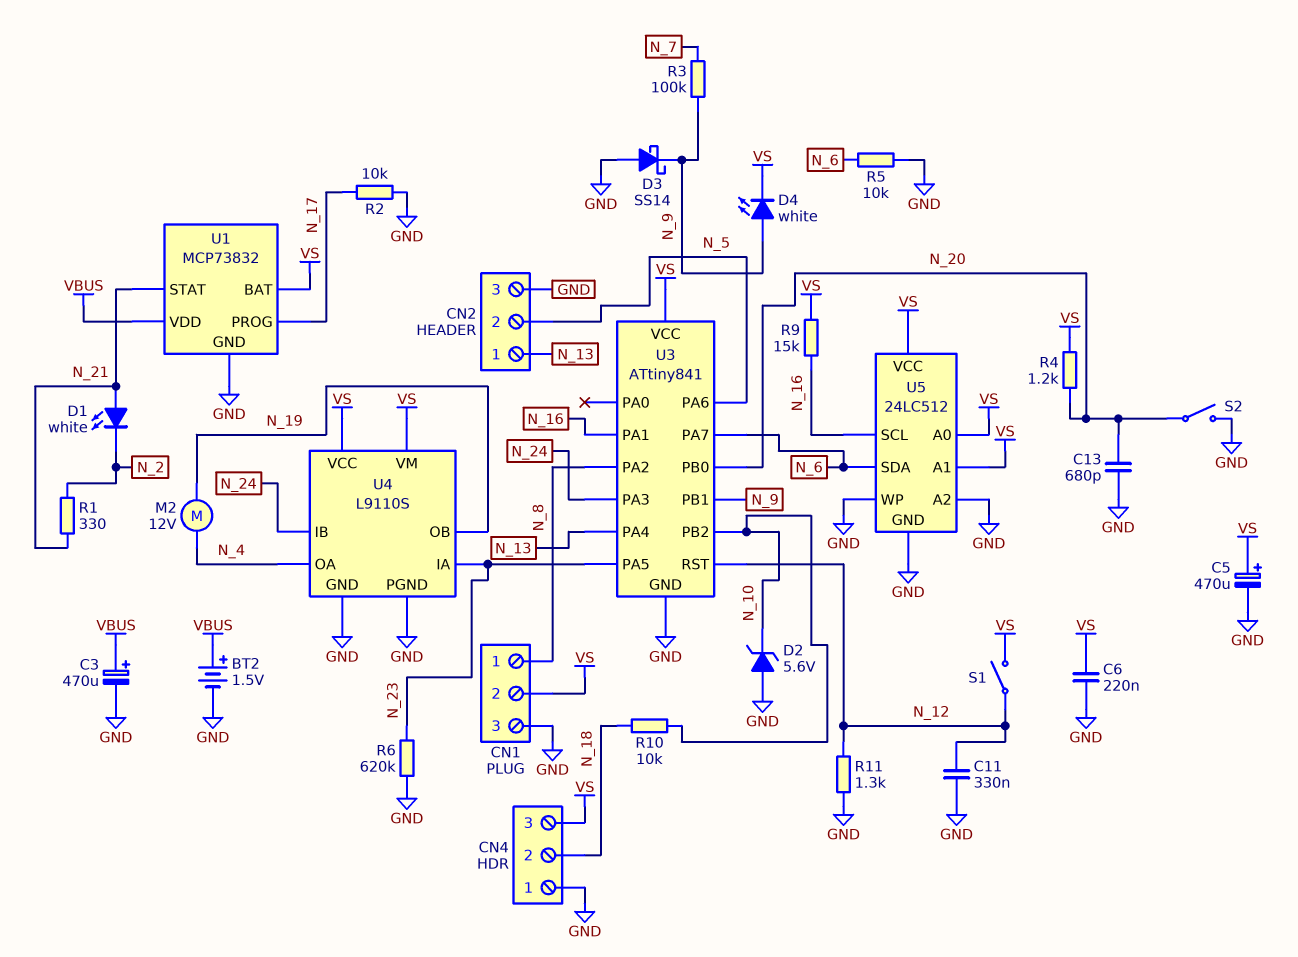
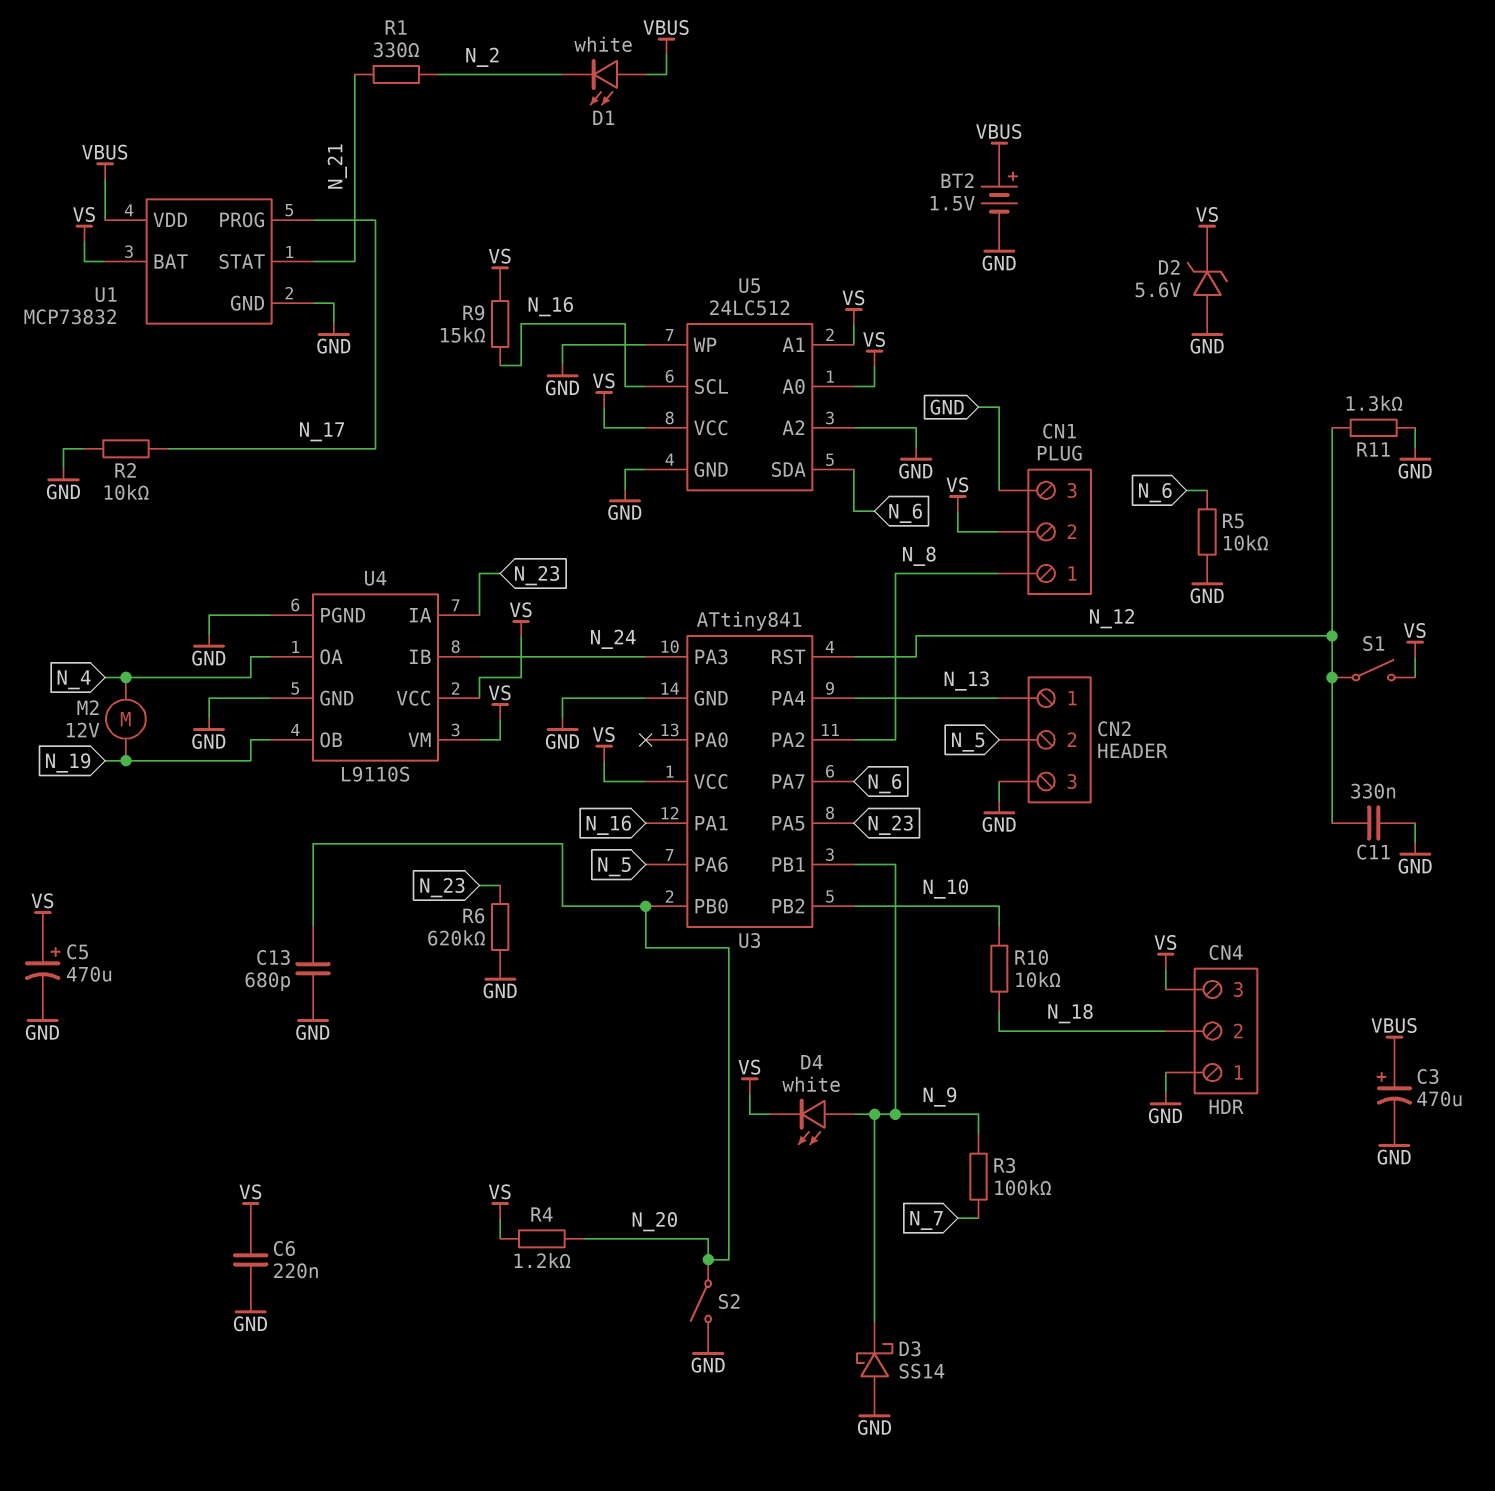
D1: LED white (A N_21, K N_2) -> LED white (A VBUS, K N_2)
D2: zener 5.6V (A GND, K N_10) -> zener 5.6V (A GND, K VS)

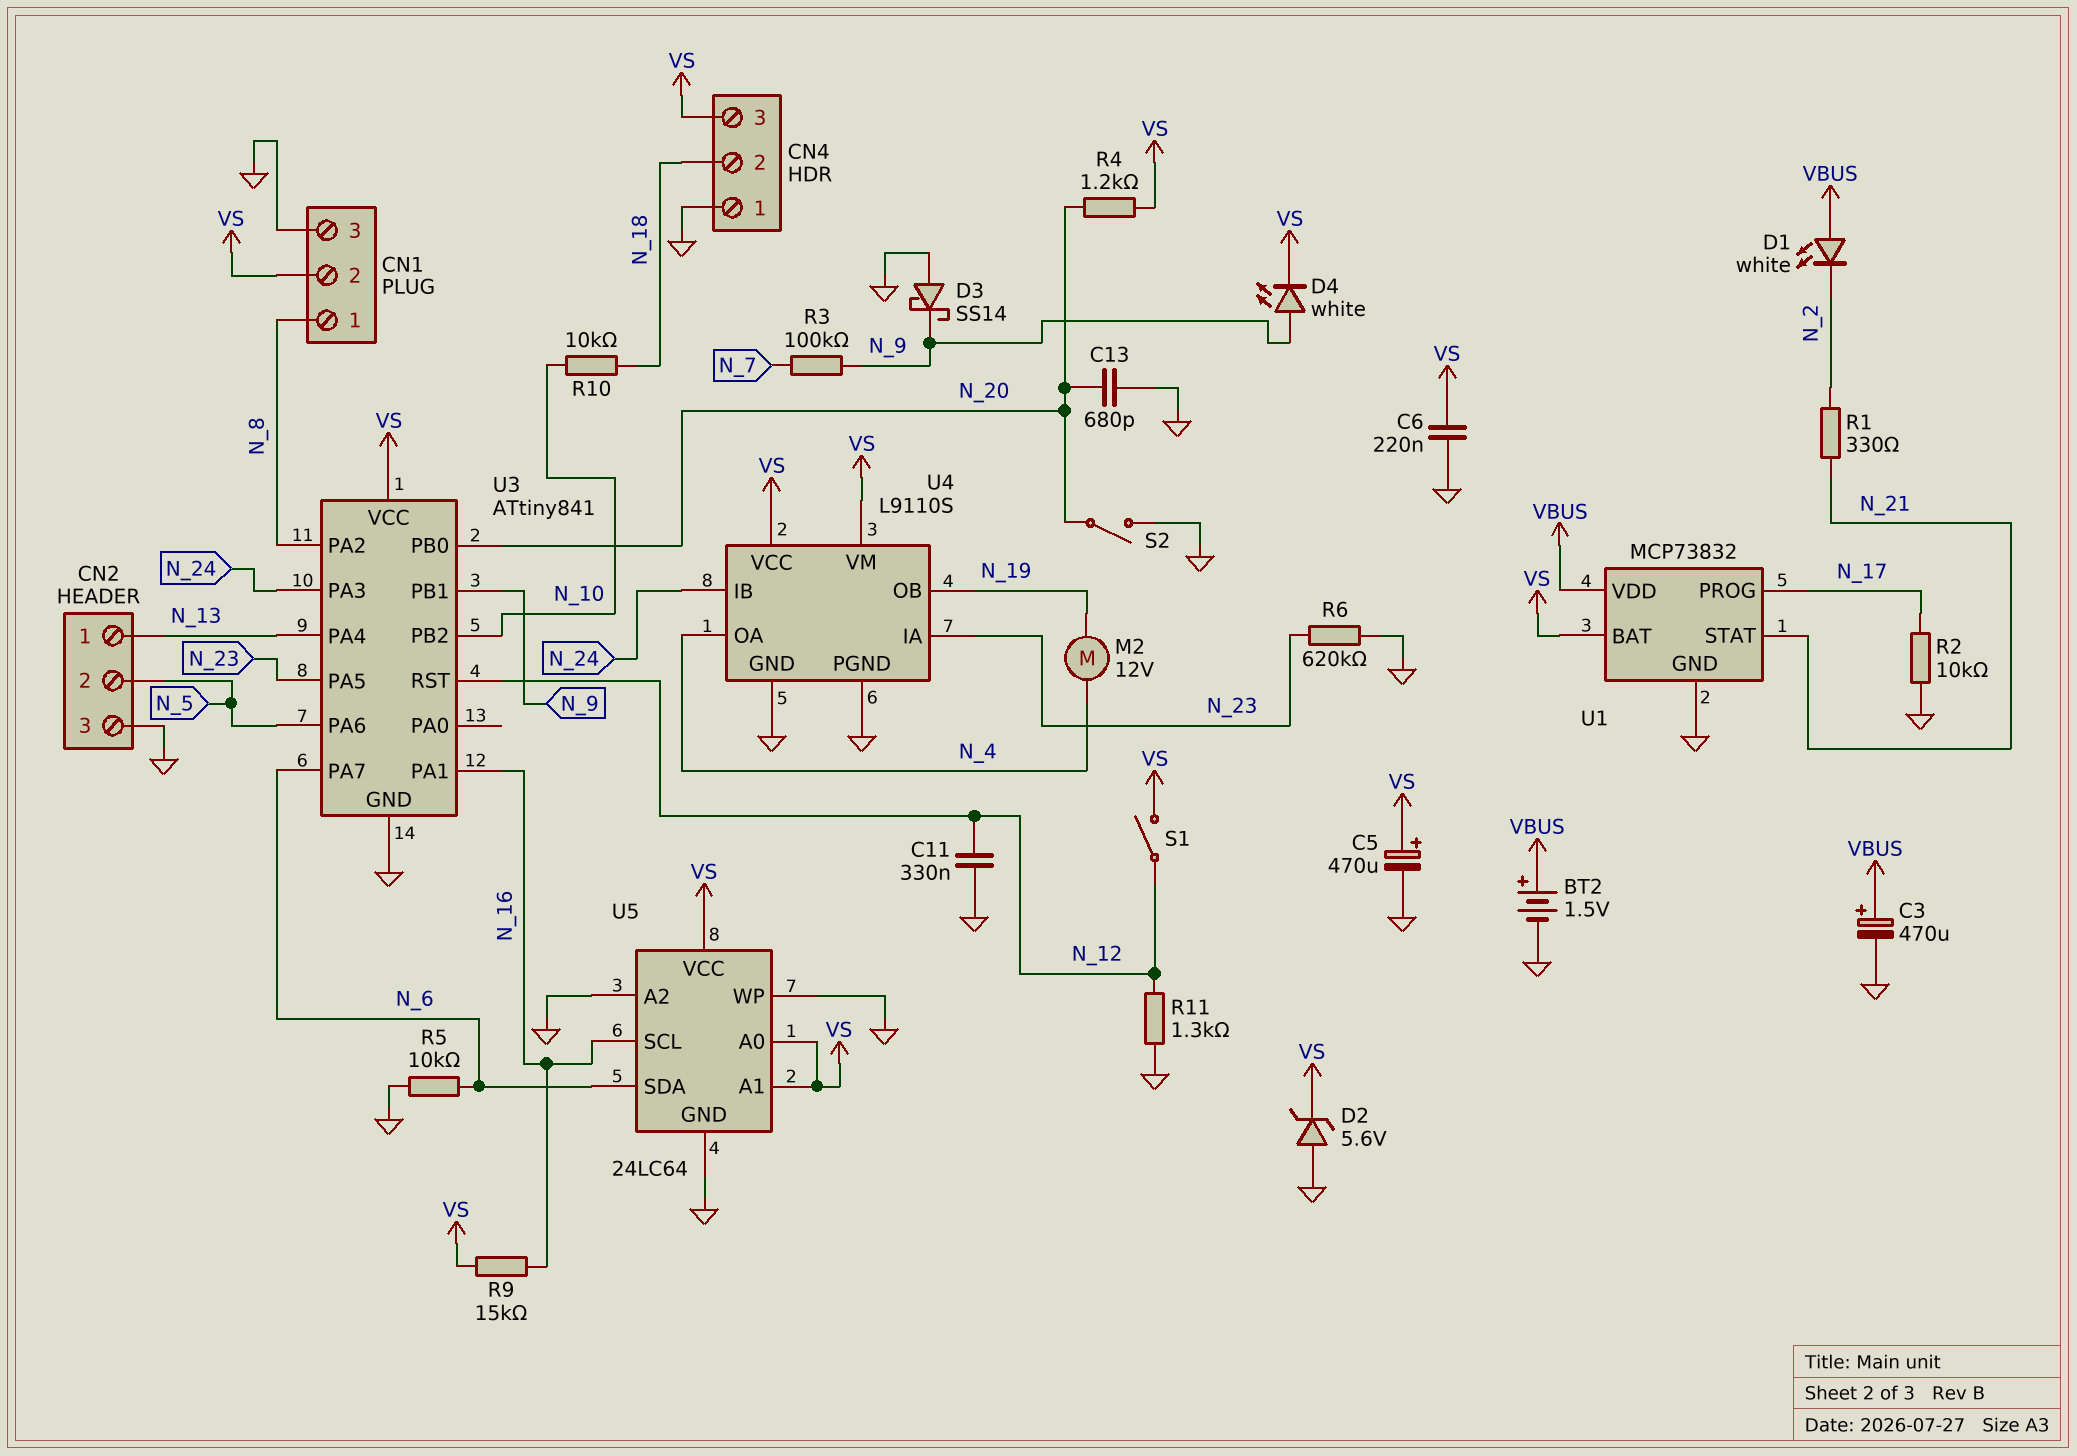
U5: 24LC512 -> 24LC64

